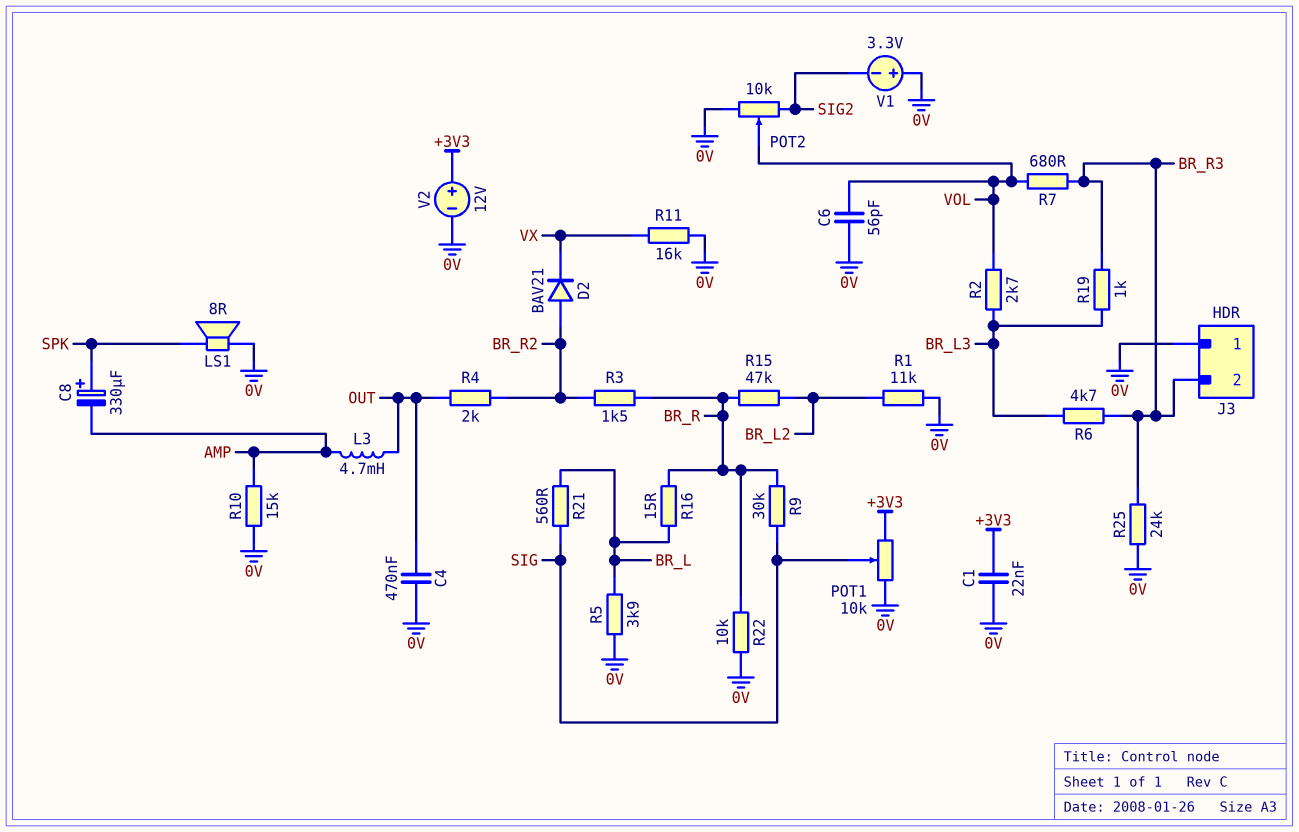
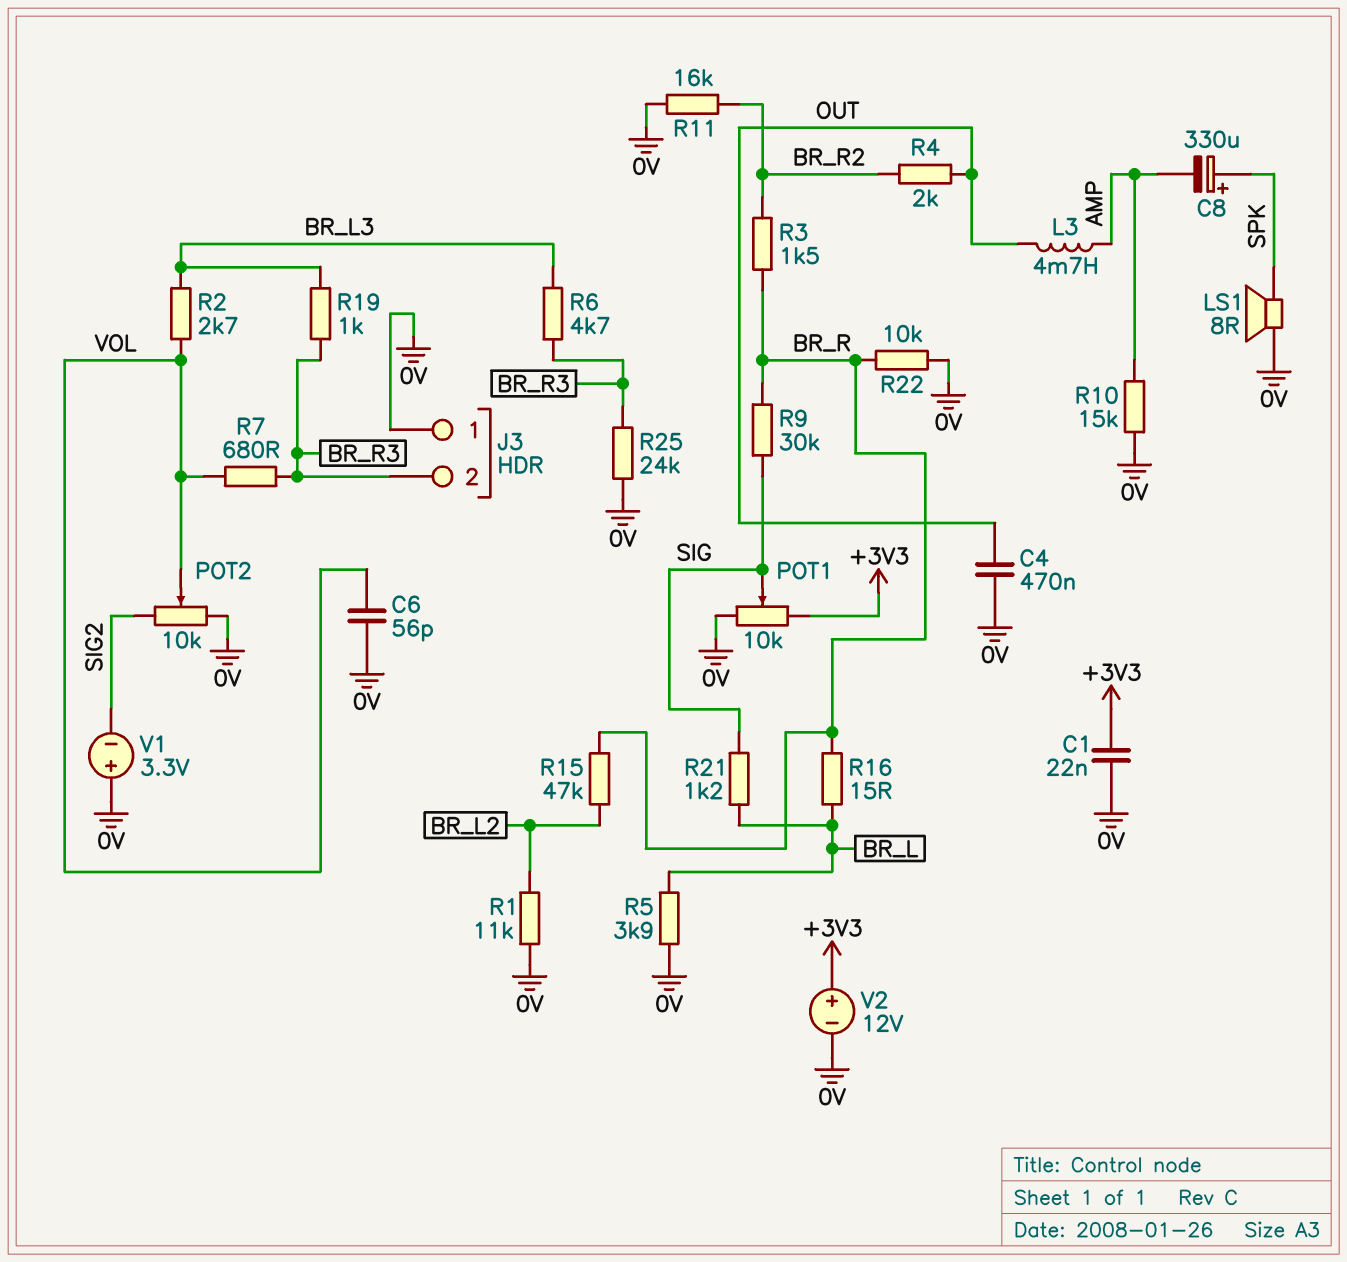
D2: diode BAV21 (A BR_R2, K VX) -> none
R11: 16k (0V, VX) -> 16k (0V, BR_R2)
R21: 560 (BR_L, SIG) -> 1.2k (BR_L, SIG)

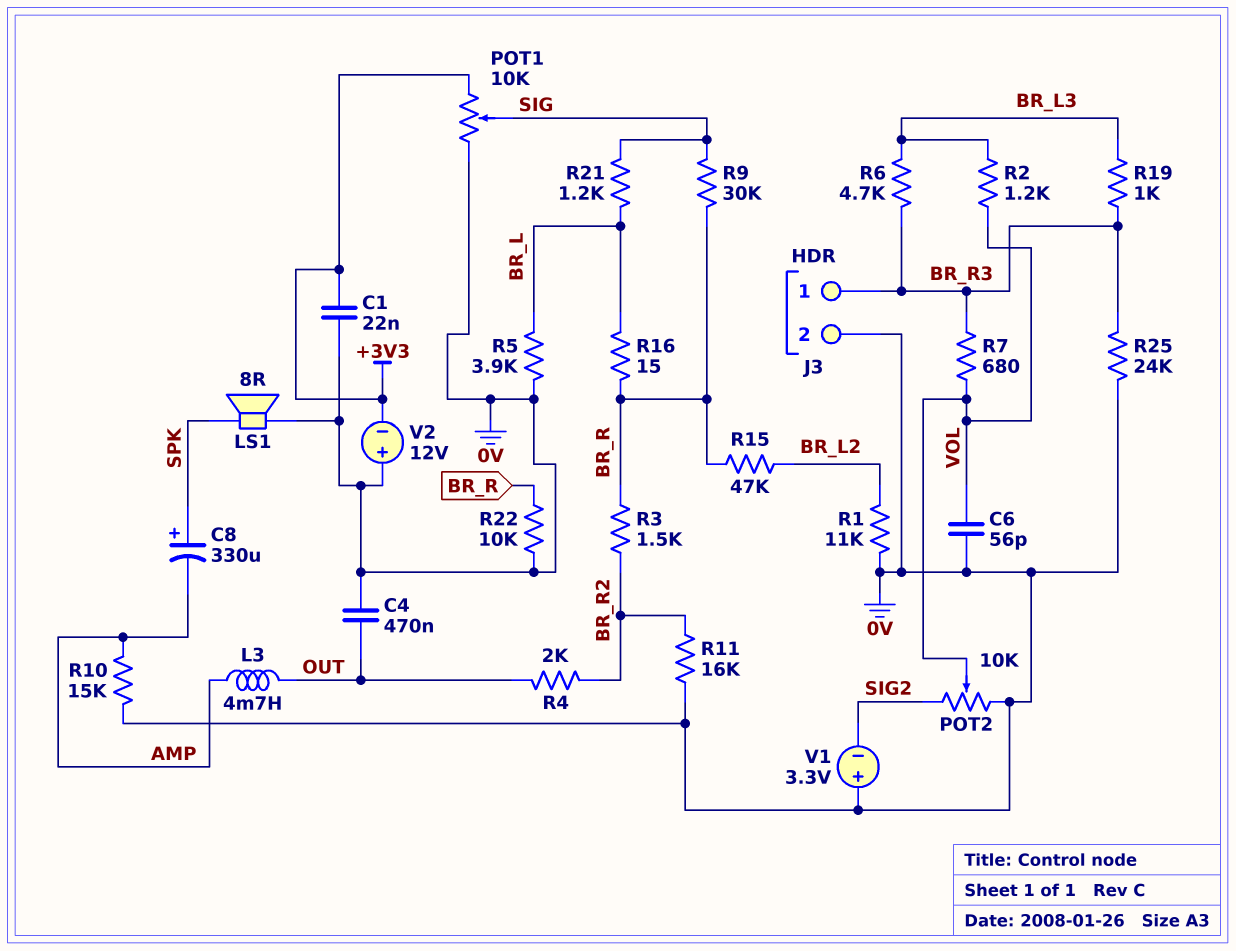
J3 pin 1: 0V -> BR_R3
J3 pin 2: BR_R3 -> 0V
R2: 2.7k (BR_L3, VOL) -> 1.2k (BR_L3, VOL)
V2: 12V (plus +3V3, minus 0V) -> 12V (plus 0V, minus +3V3)

